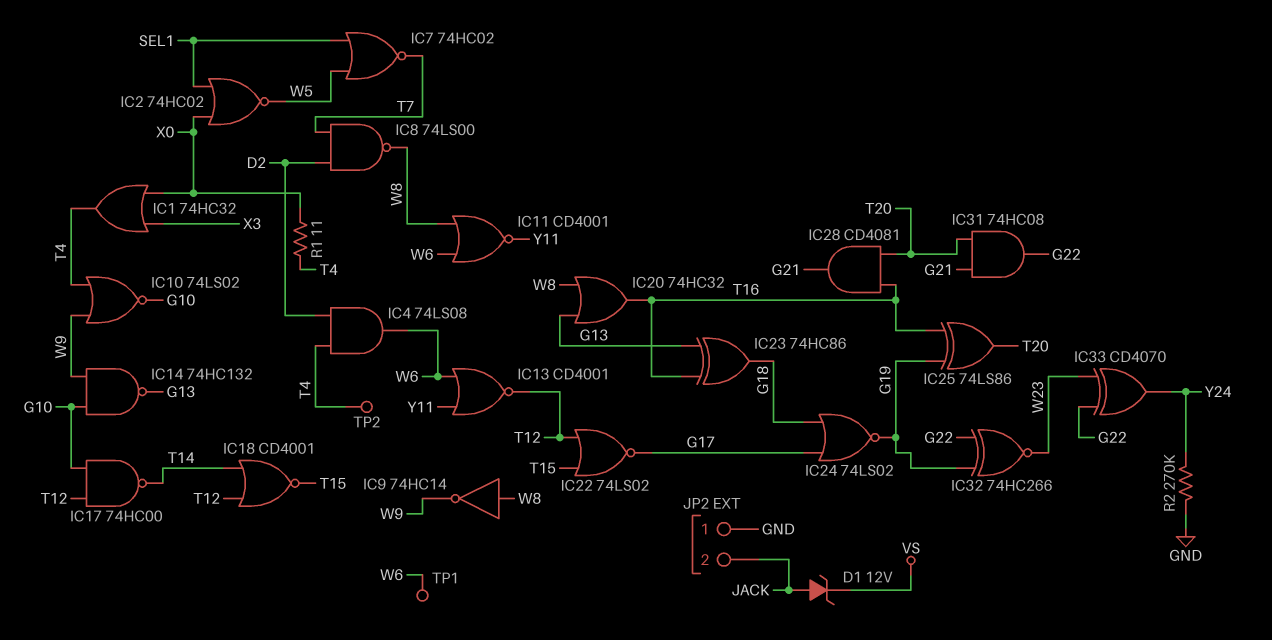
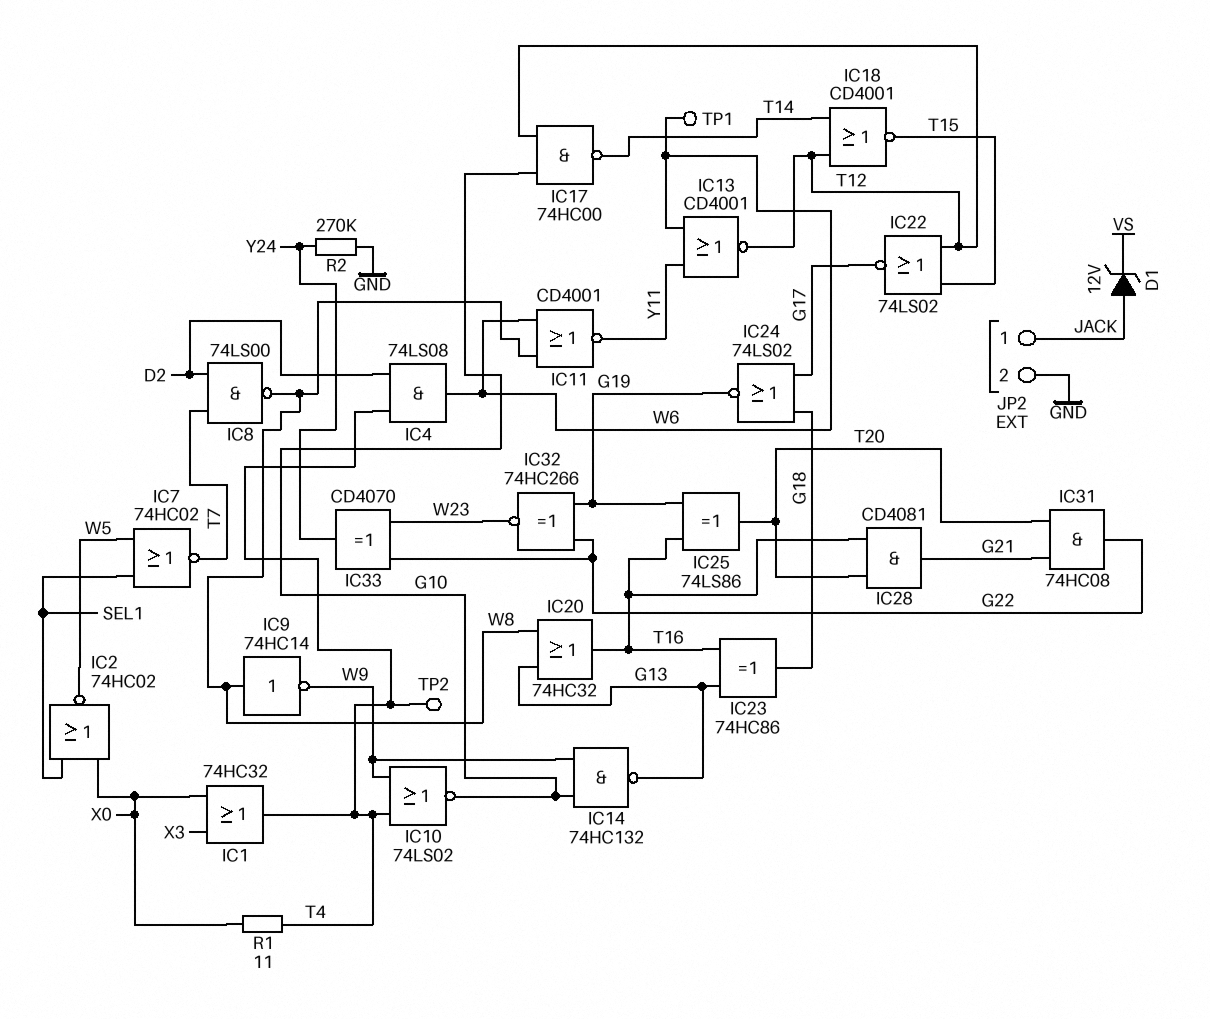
JP2 pin 1: GND -> JACK
JP2 pin 2: JACK -> GND

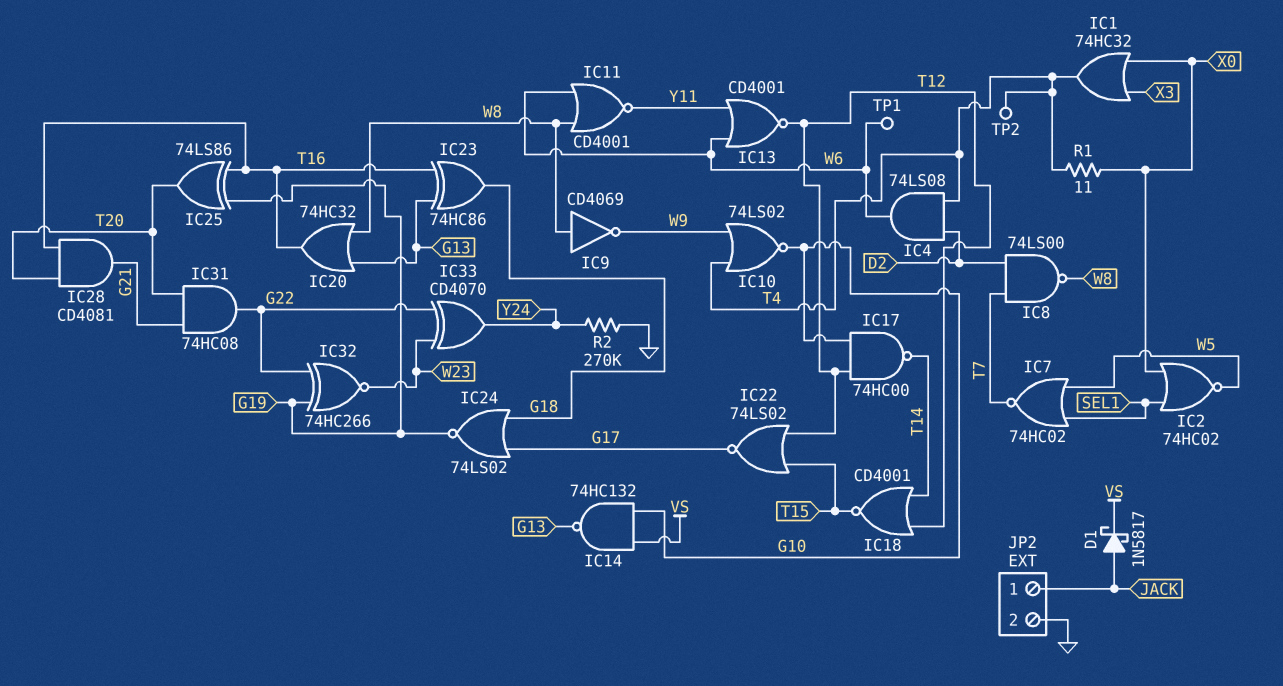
D1: zener 12V (A JACK, K VS) -> schottky 1N5817 (A JACK, K VS)
IC9: NOT 74HC14 (in W8, out W9) -> NOT CD4069 (in W8, out W9)
IC14: NAND 74HC132 (in G10, in W9, out G13) -> NAND 74HC132 (in G10, in VS, out G13)

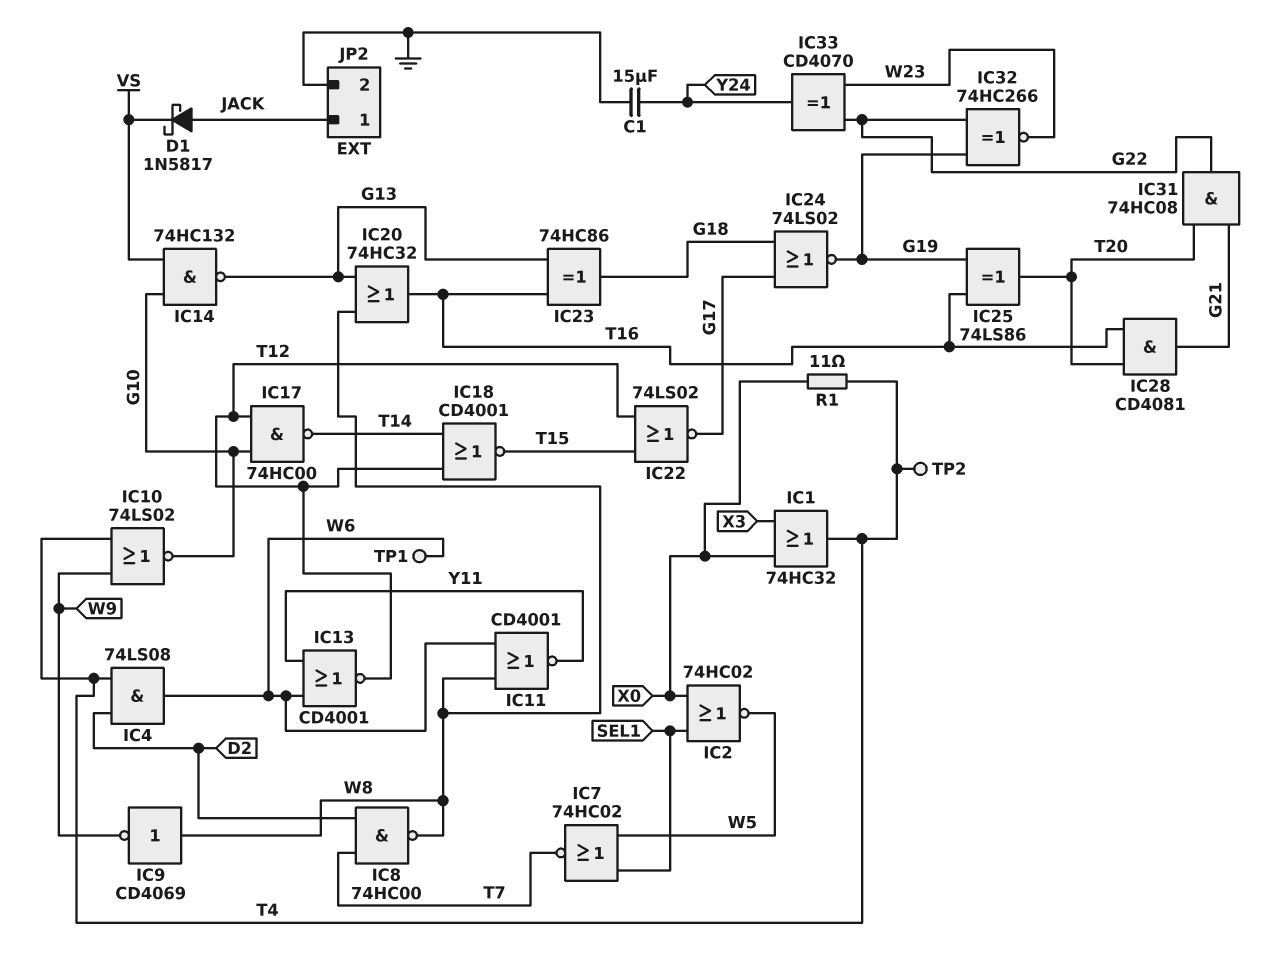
C1: none -> 15uF (GND, Y24)
IC8: NAND 74LS00 (in D2, in T7, out W8) -> NAND 74HC00 (in D2, in T7, out W8)
R2: 270k (GND, Y24) -> none

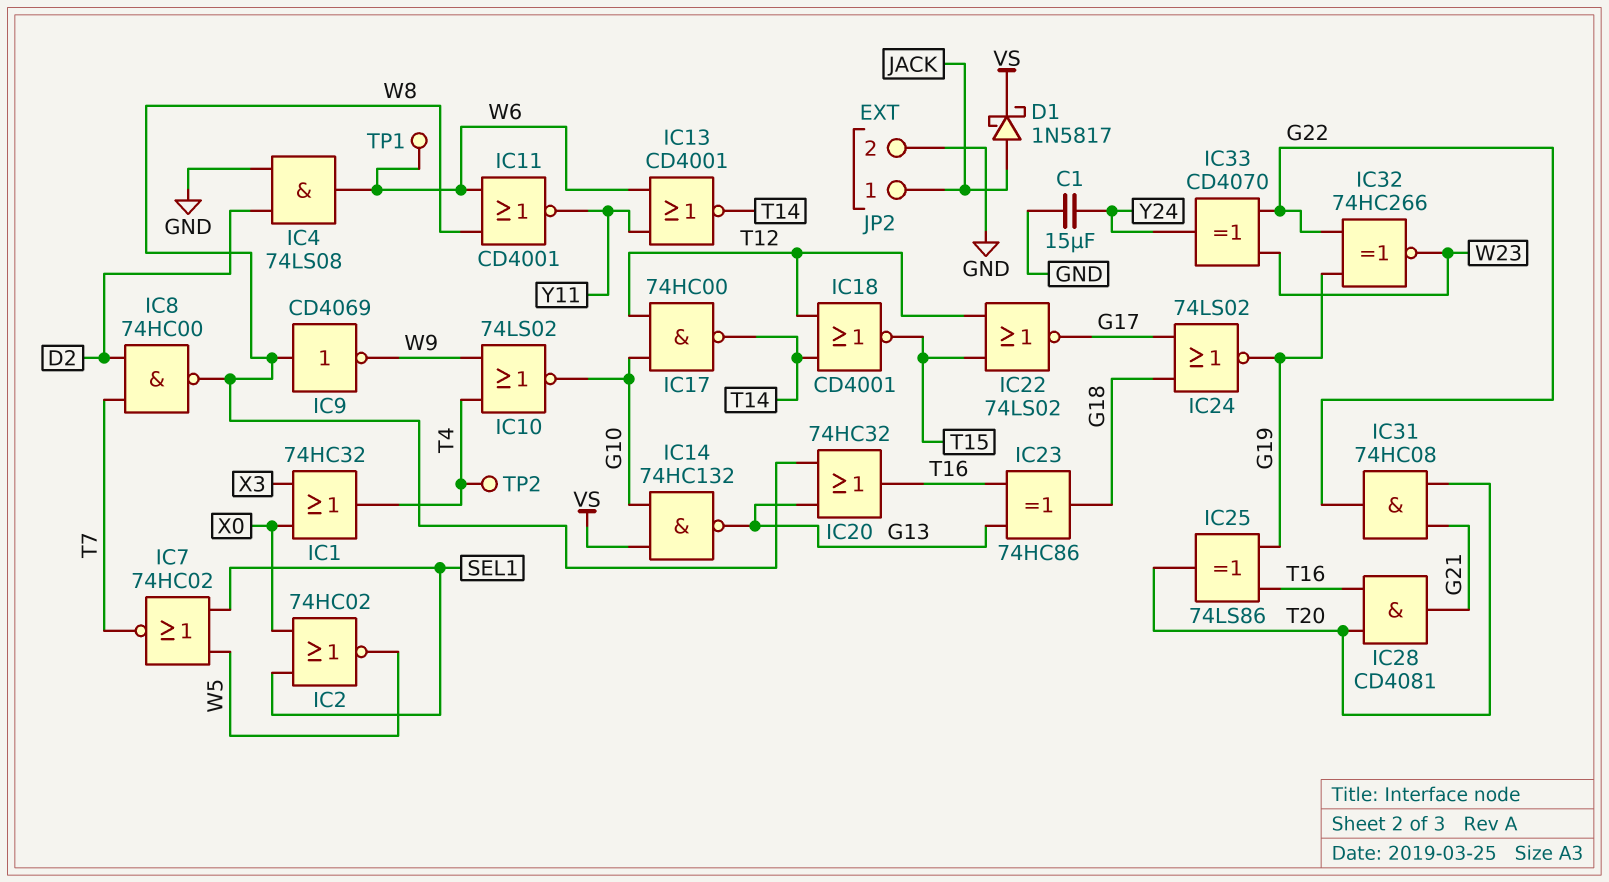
IC4: AND 74LS08 (in D2, in T4, out W6) -> AND 74LS08 (in D2, in GND, out W6)
IC13: NOR CD4001 (in W6, in Y11, out T12) -> NOR CD4001 (in W6, in Y11, out T14)
R1: 11 (T4, X0) -> none

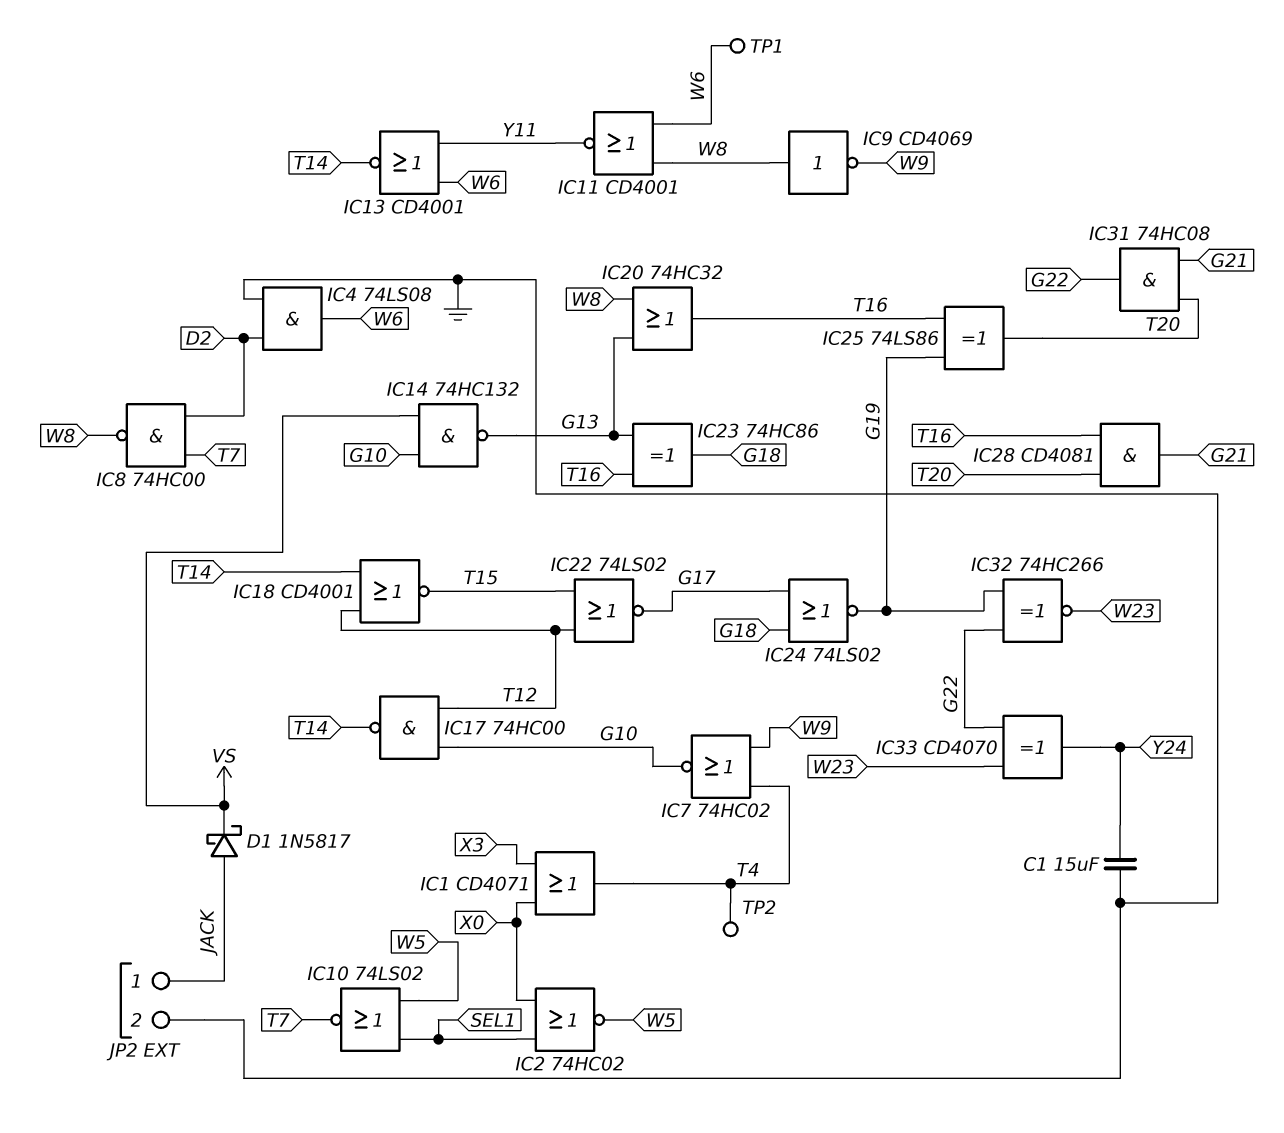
IC1: OR 74HC32 (in X0, in X3, out T4) -> OR CD4071 (in X0, in X3, out T4)
IC7: NOR 74HC02 (in SEL1, in W5, out T7) -> NOR 74HC02 (in T4, in W9, out G10)
IC10: NOR 74LS02 (in T4, in W9, out G10) -> NOR 74LS02 (in SEL1, in W5, out T7)

